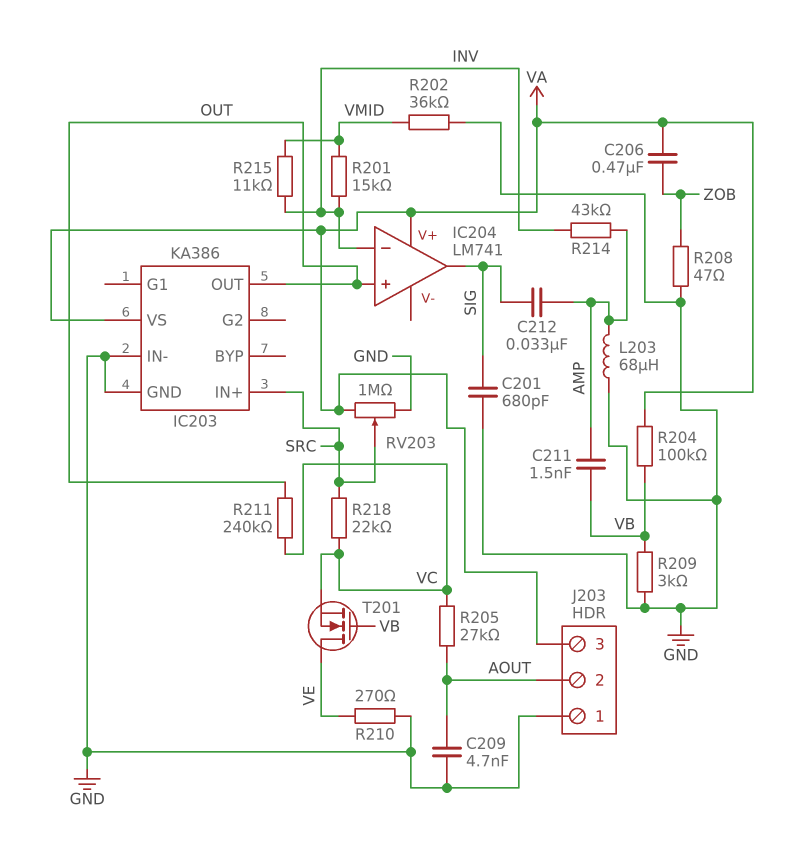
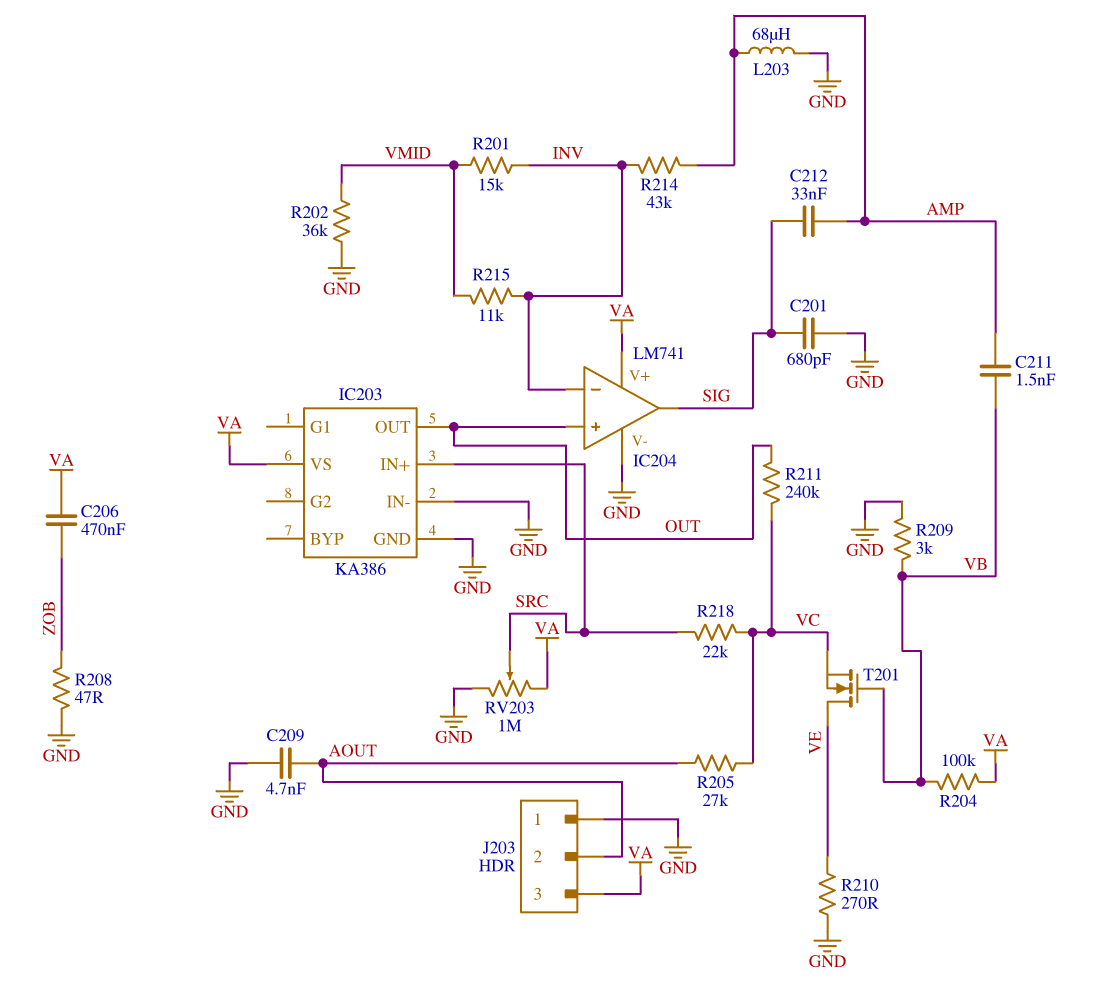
IC204 pin V-: none -> GND

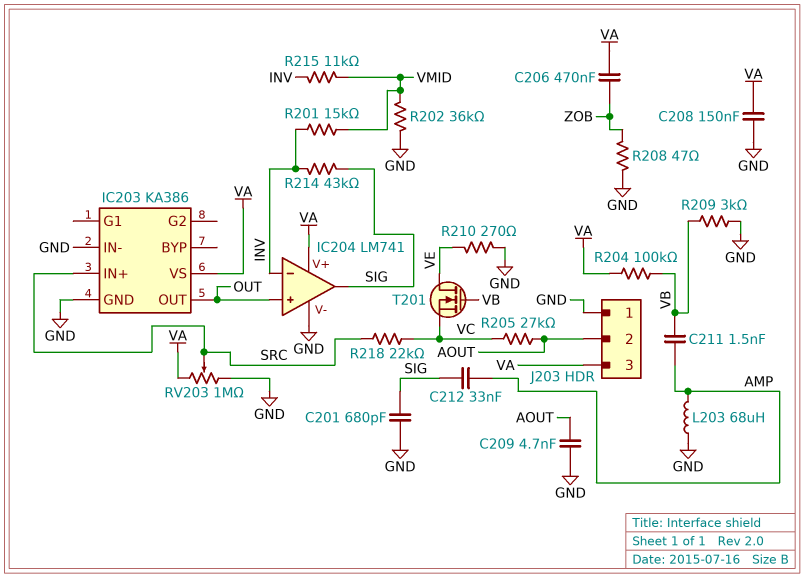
C208: none -> 150nF (GND, VA)
R211: 240k (OUT, VC) -> none
R214: 43k (AMP, INV) -> 43k (INV, SIG)

